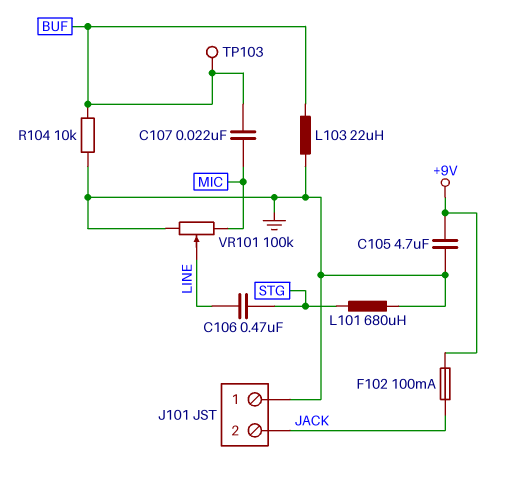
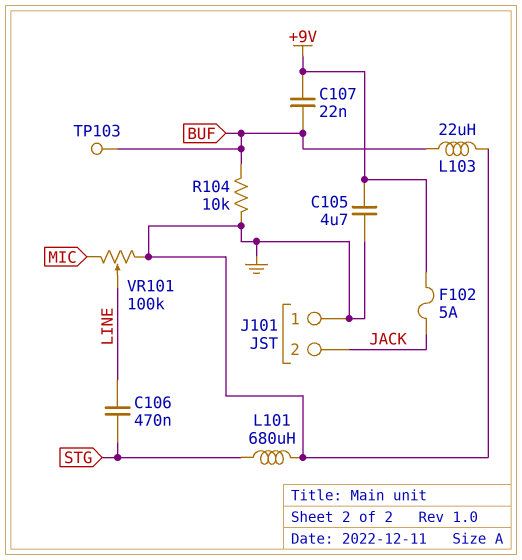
C107: 22nF (BUF, MIC) -> 22nF (+9V, BUF)
F102: 100mA (+9V, JACK) -> 5A (+9V, JACK)

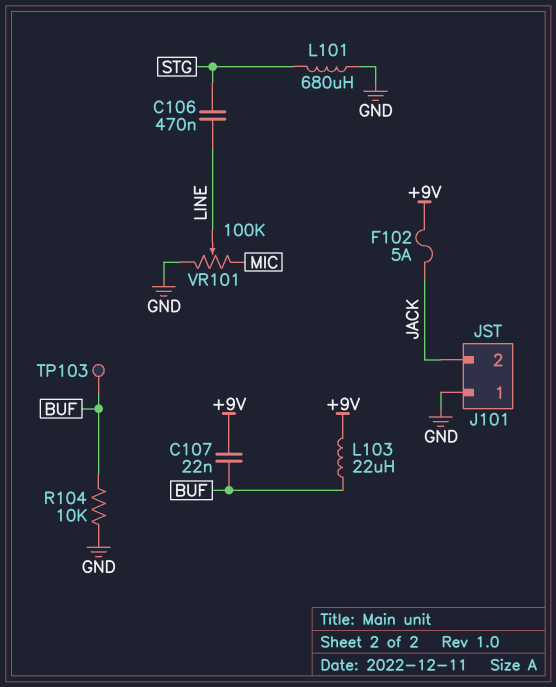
C105: 4.7uF (+9V, GND) -> none
L103: 22uH (BUF, GND) -> 22uH (+9V, BUF)

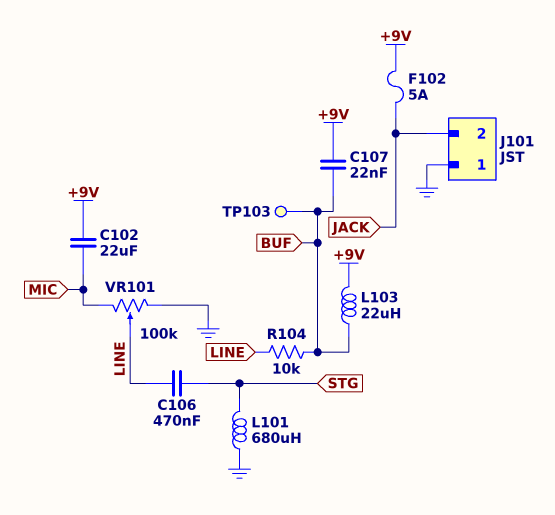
C102: none -> 22uF (+9V, MIC)
R104: 10k (BUF, GND) -> 10k (BUF, LINE)

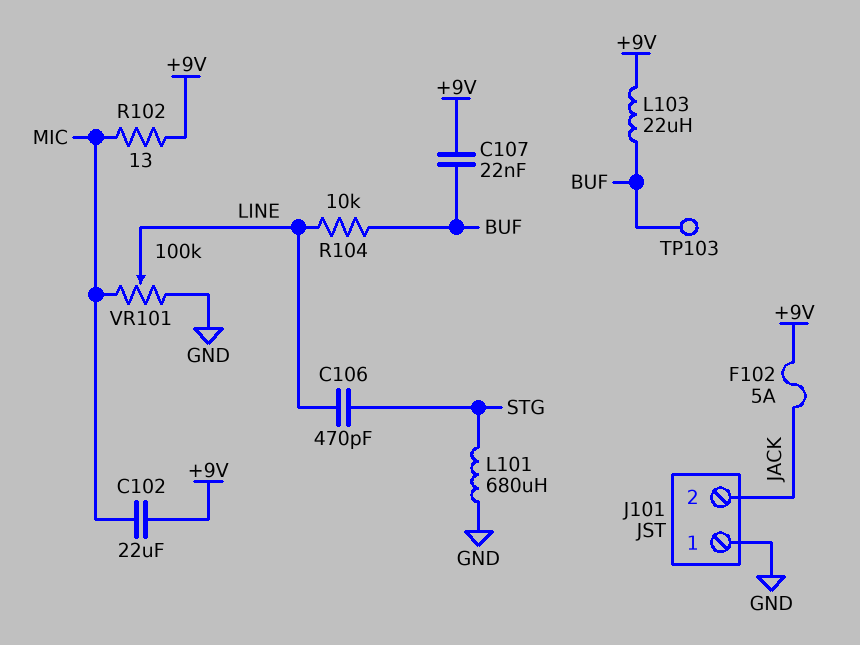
C106: 470nF (LINE, STG) -> 470pF (LINE, STG)
R102: none -> 13 (+9V, MIC)

